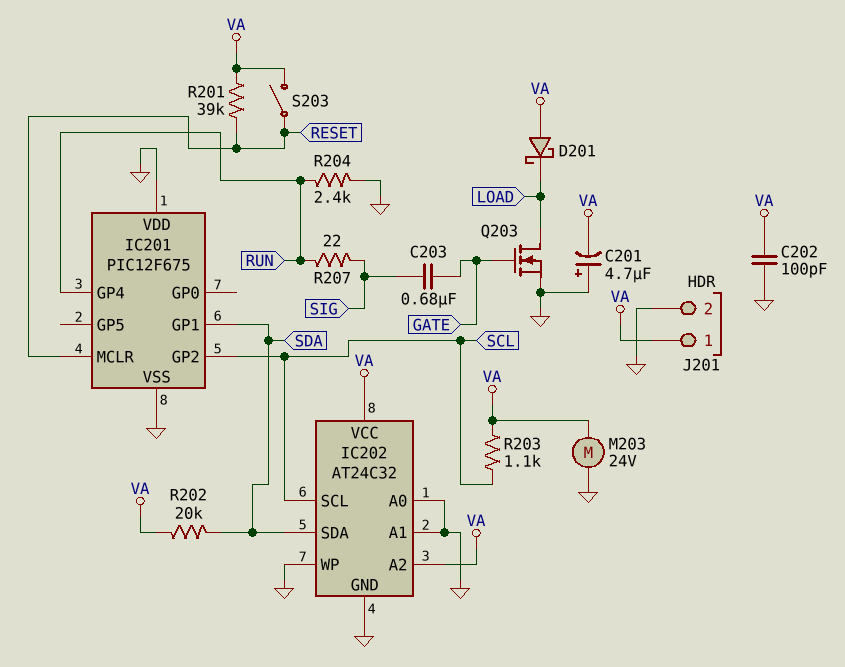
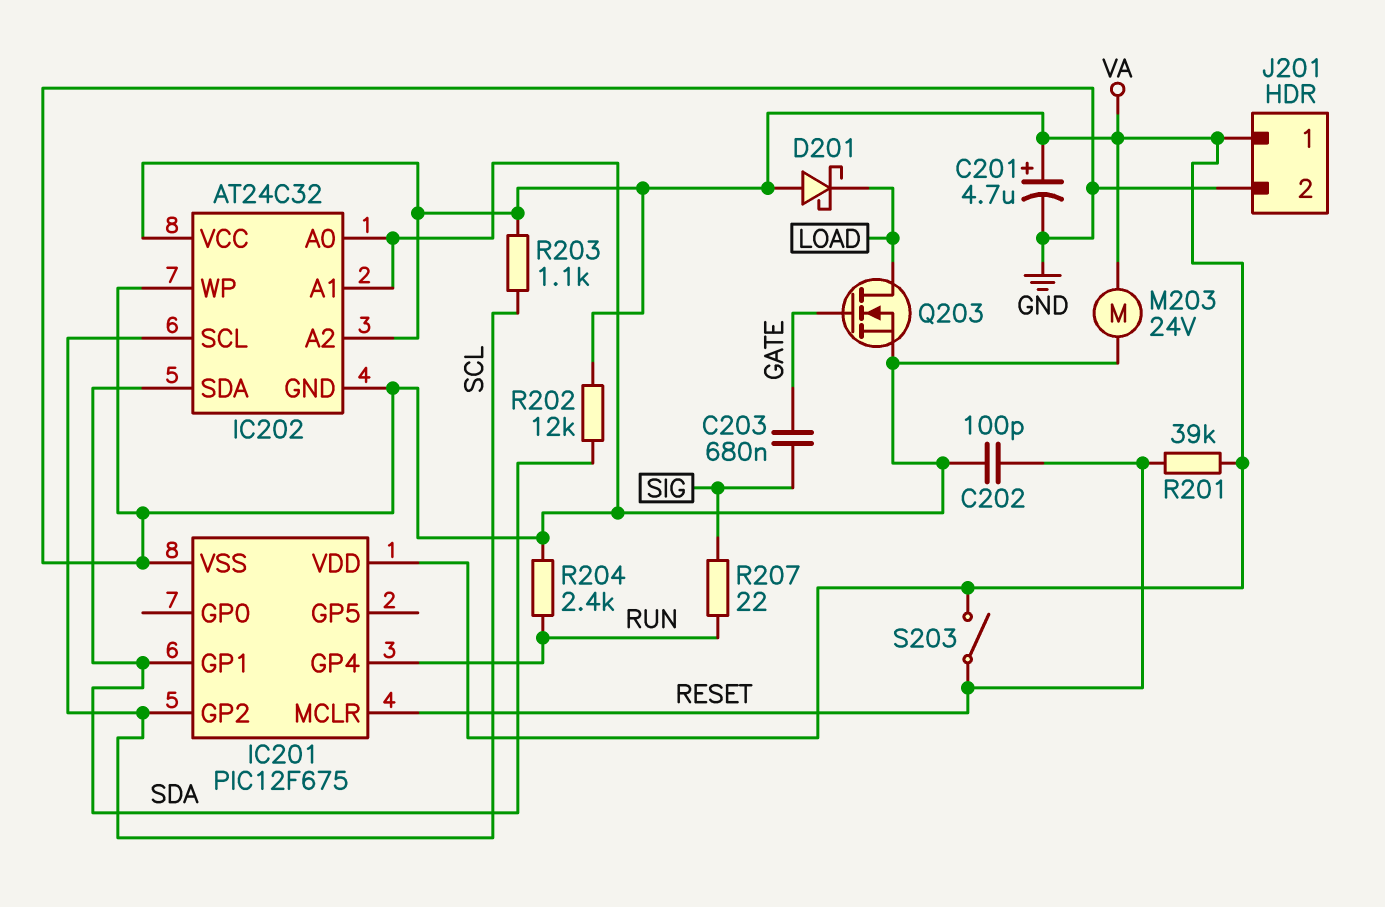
C201: 4.7uF (plus GND, minus VA) -> 4.7uF (plus VA, minus GND)
C202: 100pF (GND, VA) -> 100pF (GND, RESET)
IC201 pin VDD: GND -> VA
R202: 20k (SDA, VA) -> 12k (SDA, VA)

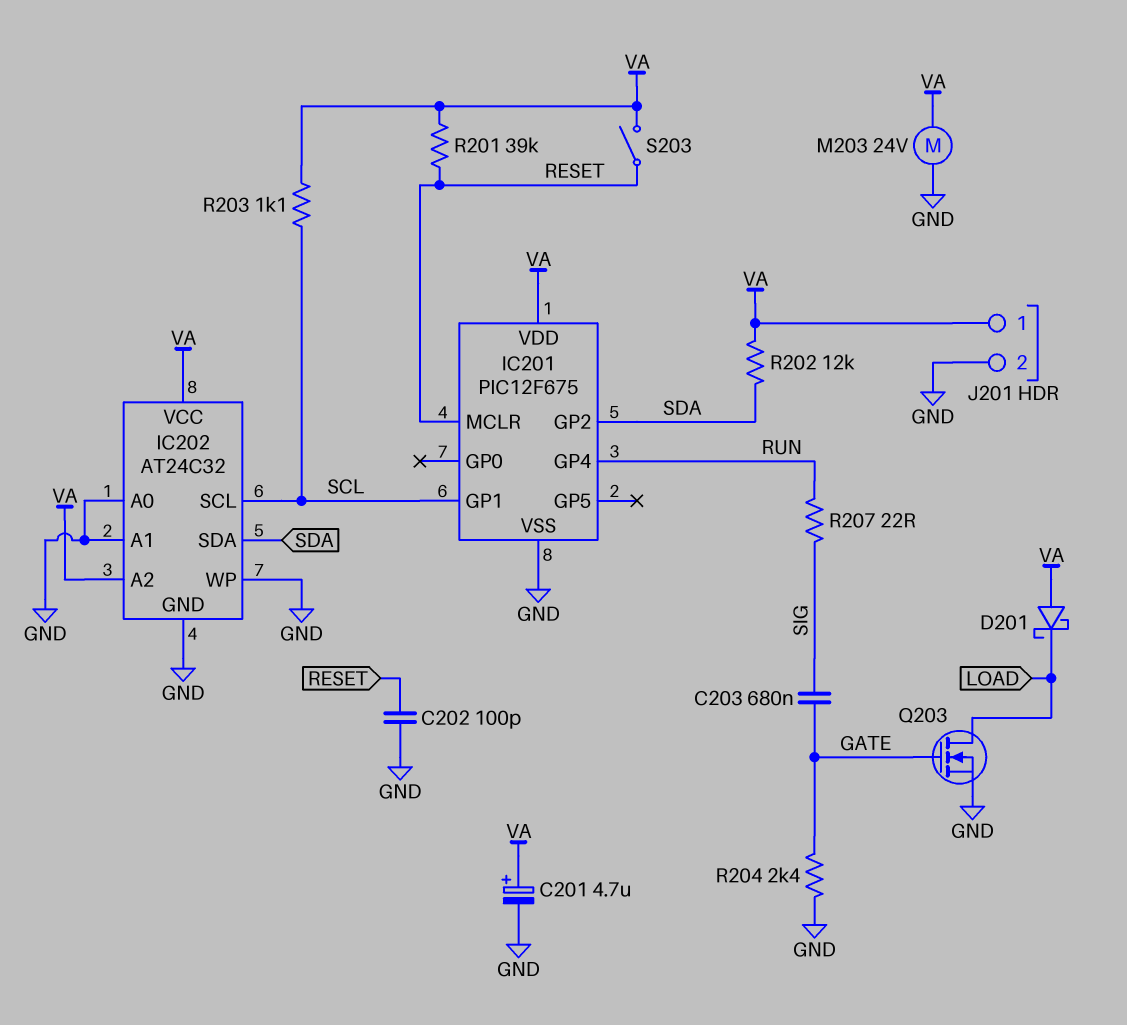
IC201 pin GP1: SDA -> SCL
IC201 pin GP2: SCL -> SDA
R204: 2.4k (GND, RUN) -> 2.4k (GATE, GND)

